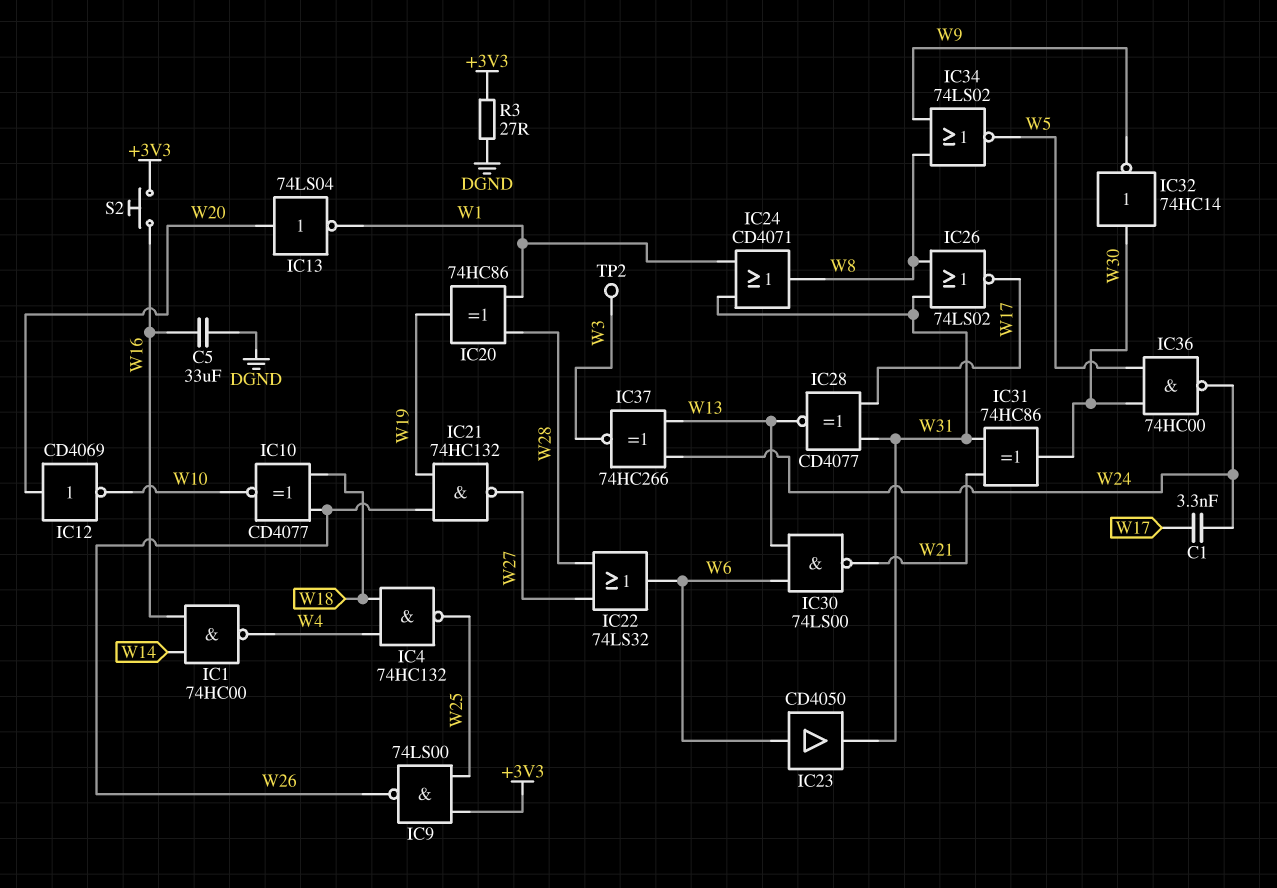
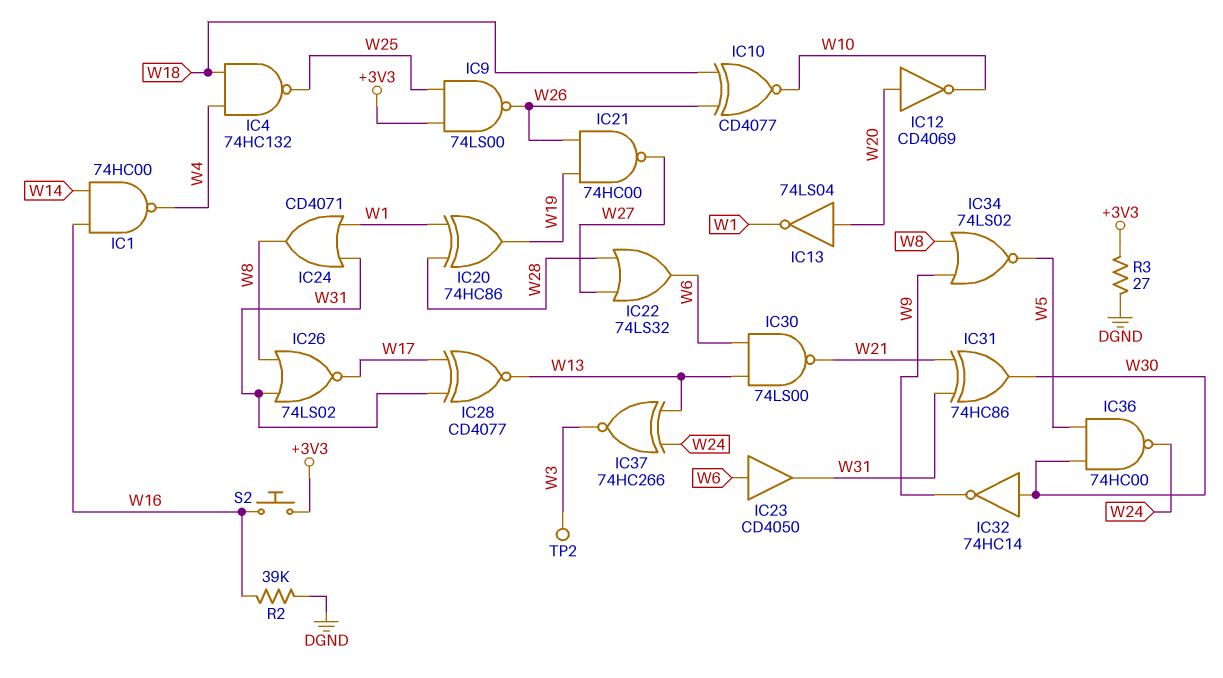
C1: 3.3nF (W17, W24) -> none
C5: 33uF (DGND, W16) -> none
IC21: NAND 74HC132 (in W19, in W26, out W27) -> NAND 74HC00 (in W19, in W26, out W27)
R2: none -> 39k (DGND, W16)

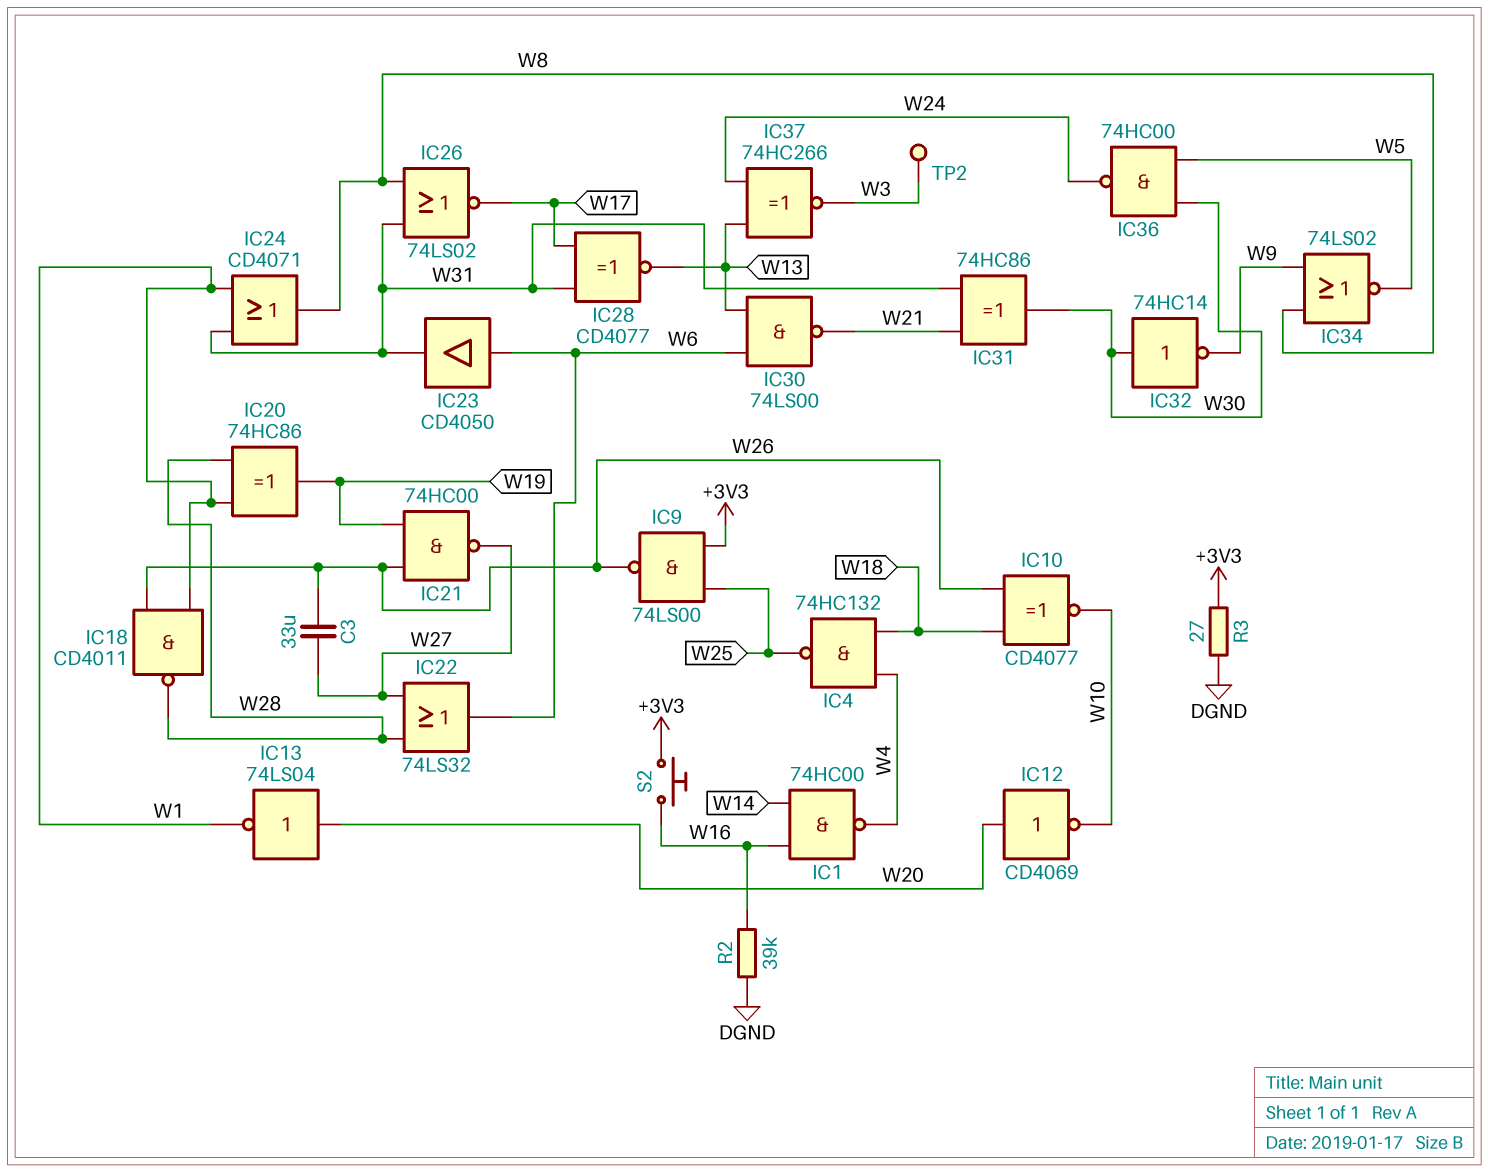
C3: none -> 33uF (W26, W27)
IC18: none -> NAND CD4011 (in W1, in W26, out W28)

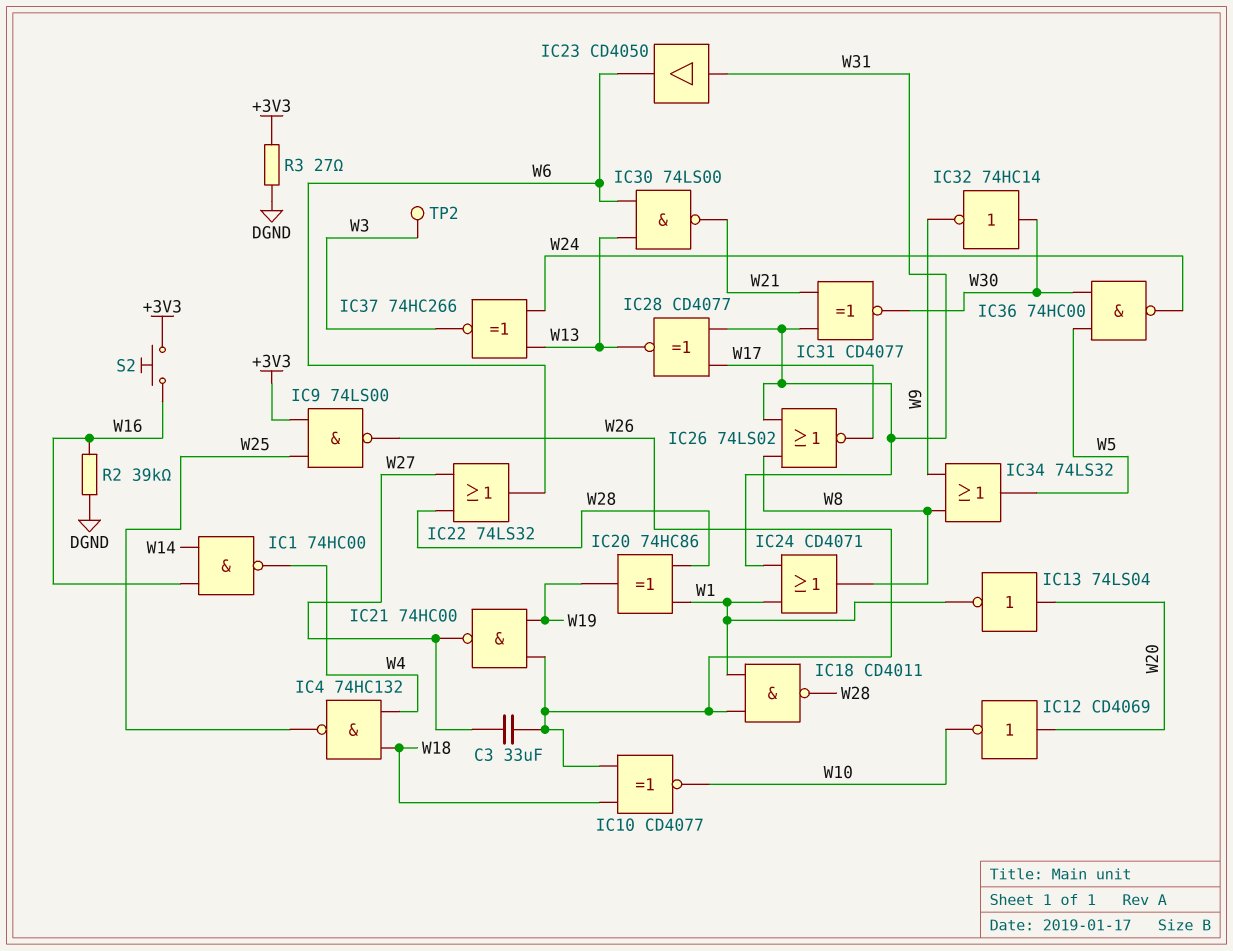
IC23: buffer CD4050 (in W6, out W31) -> buffer CD4050 (in W31, out W6)
IC31: XOR 74HC86 (in W21, in W31, out W30) -> XNOR CD4077 (in W21, in W31, out W30)
IC34: NOR 74LS02 (in W8, in W9, out W5) -> OR 74LS32 (in W8, in W9, out W5)

